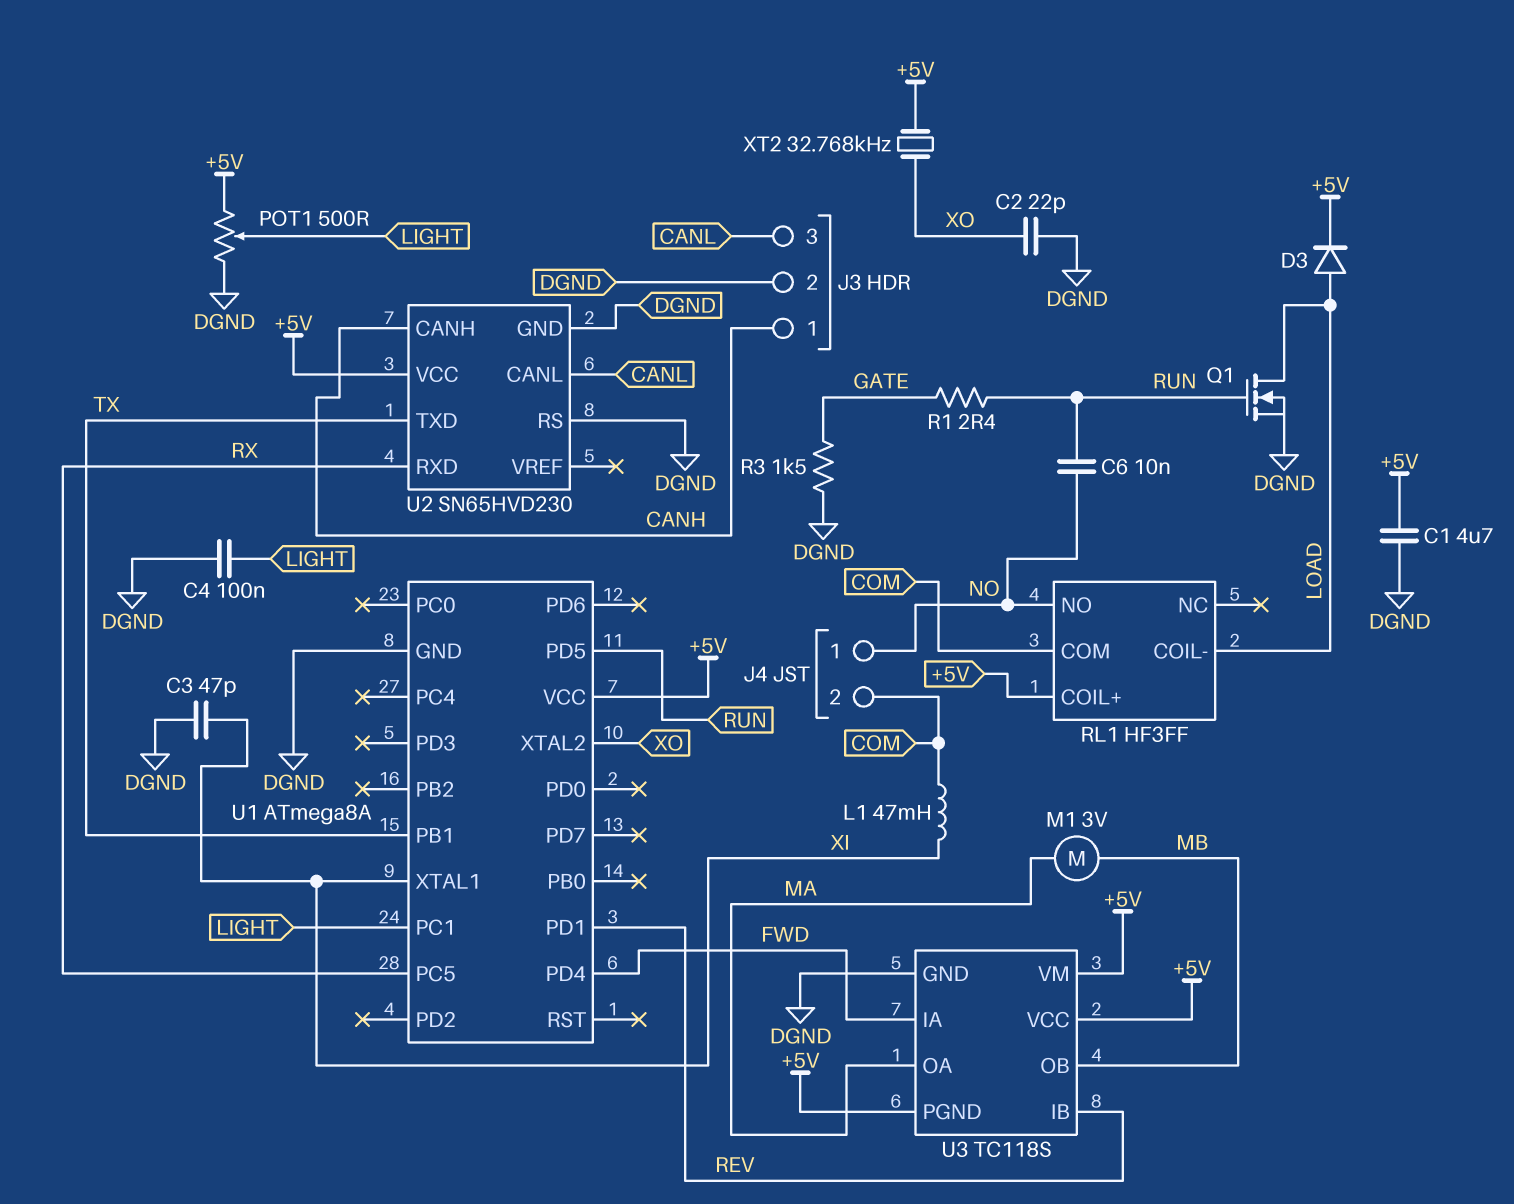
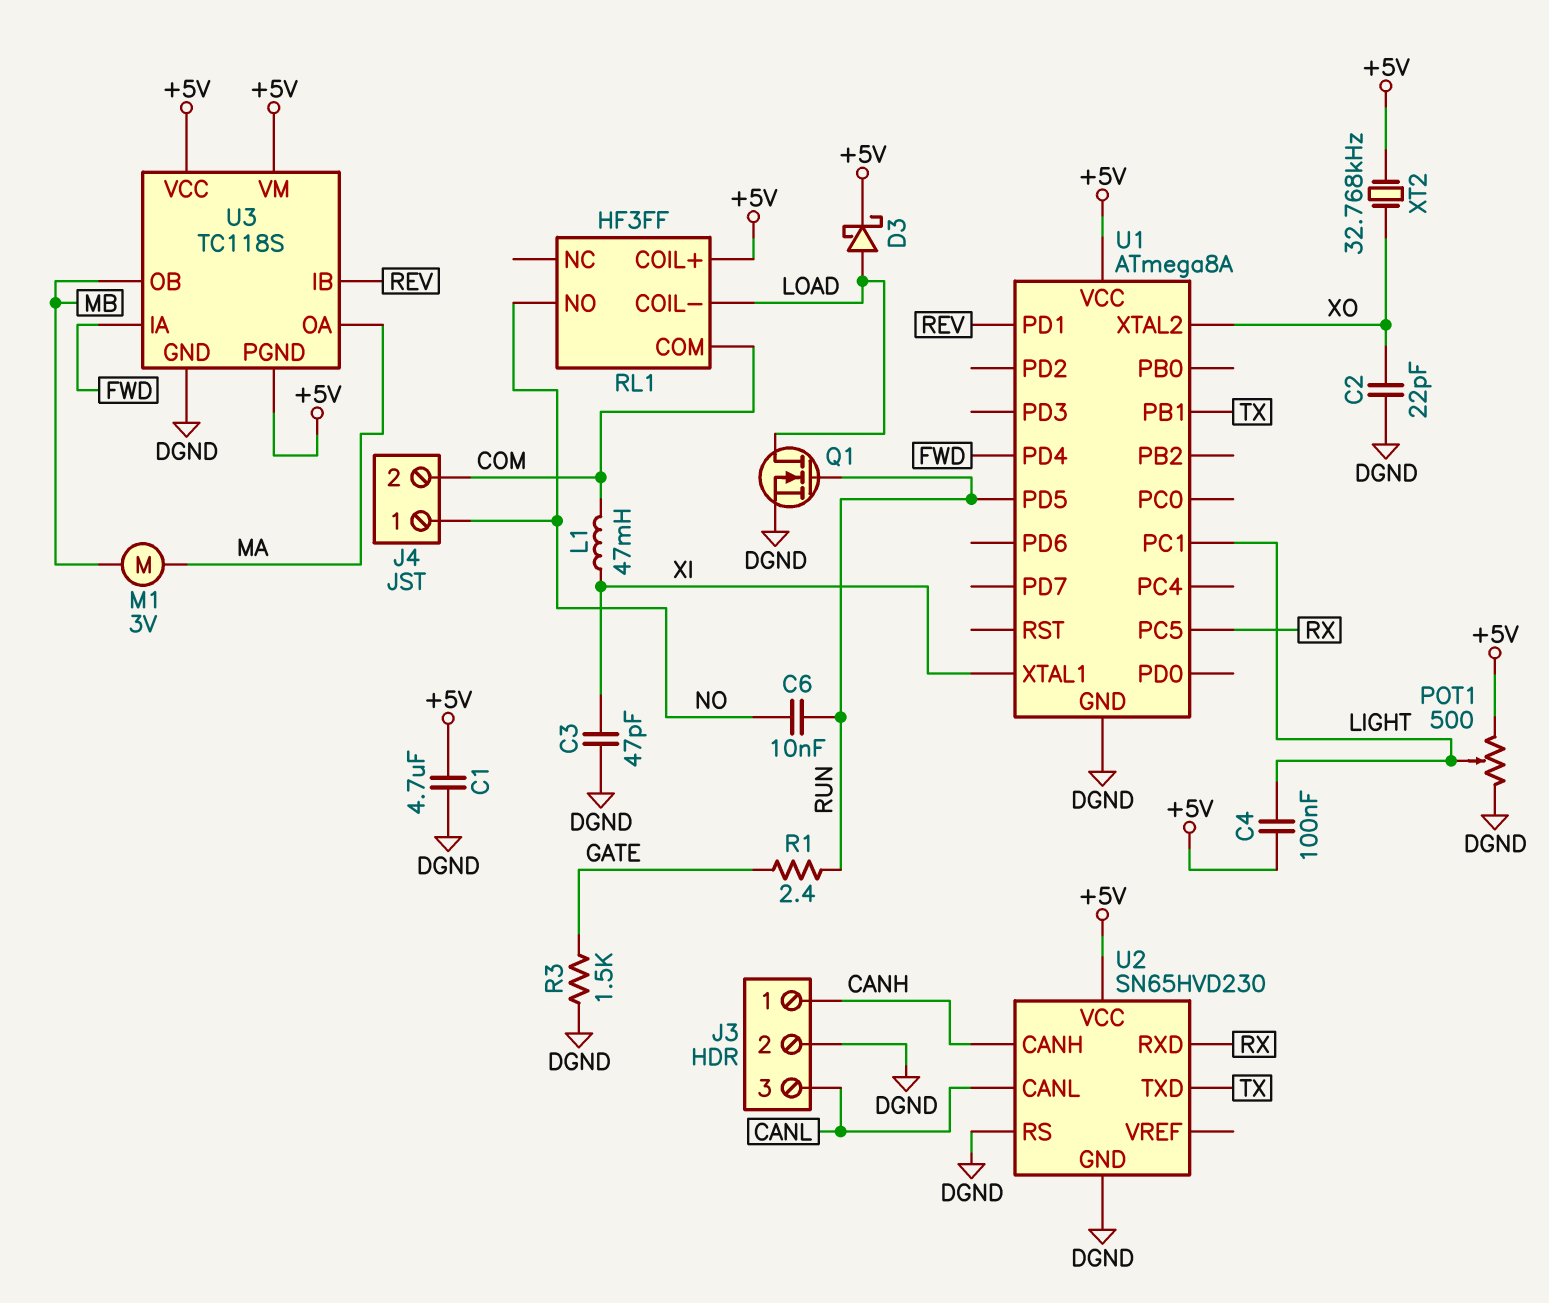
C4: 100nF (DGND, LIGHT) -> 100nF (+5V, LIGHT)
D3: diode (A LOAD, K +5V) -> schottky (A LOAD, K +5V)

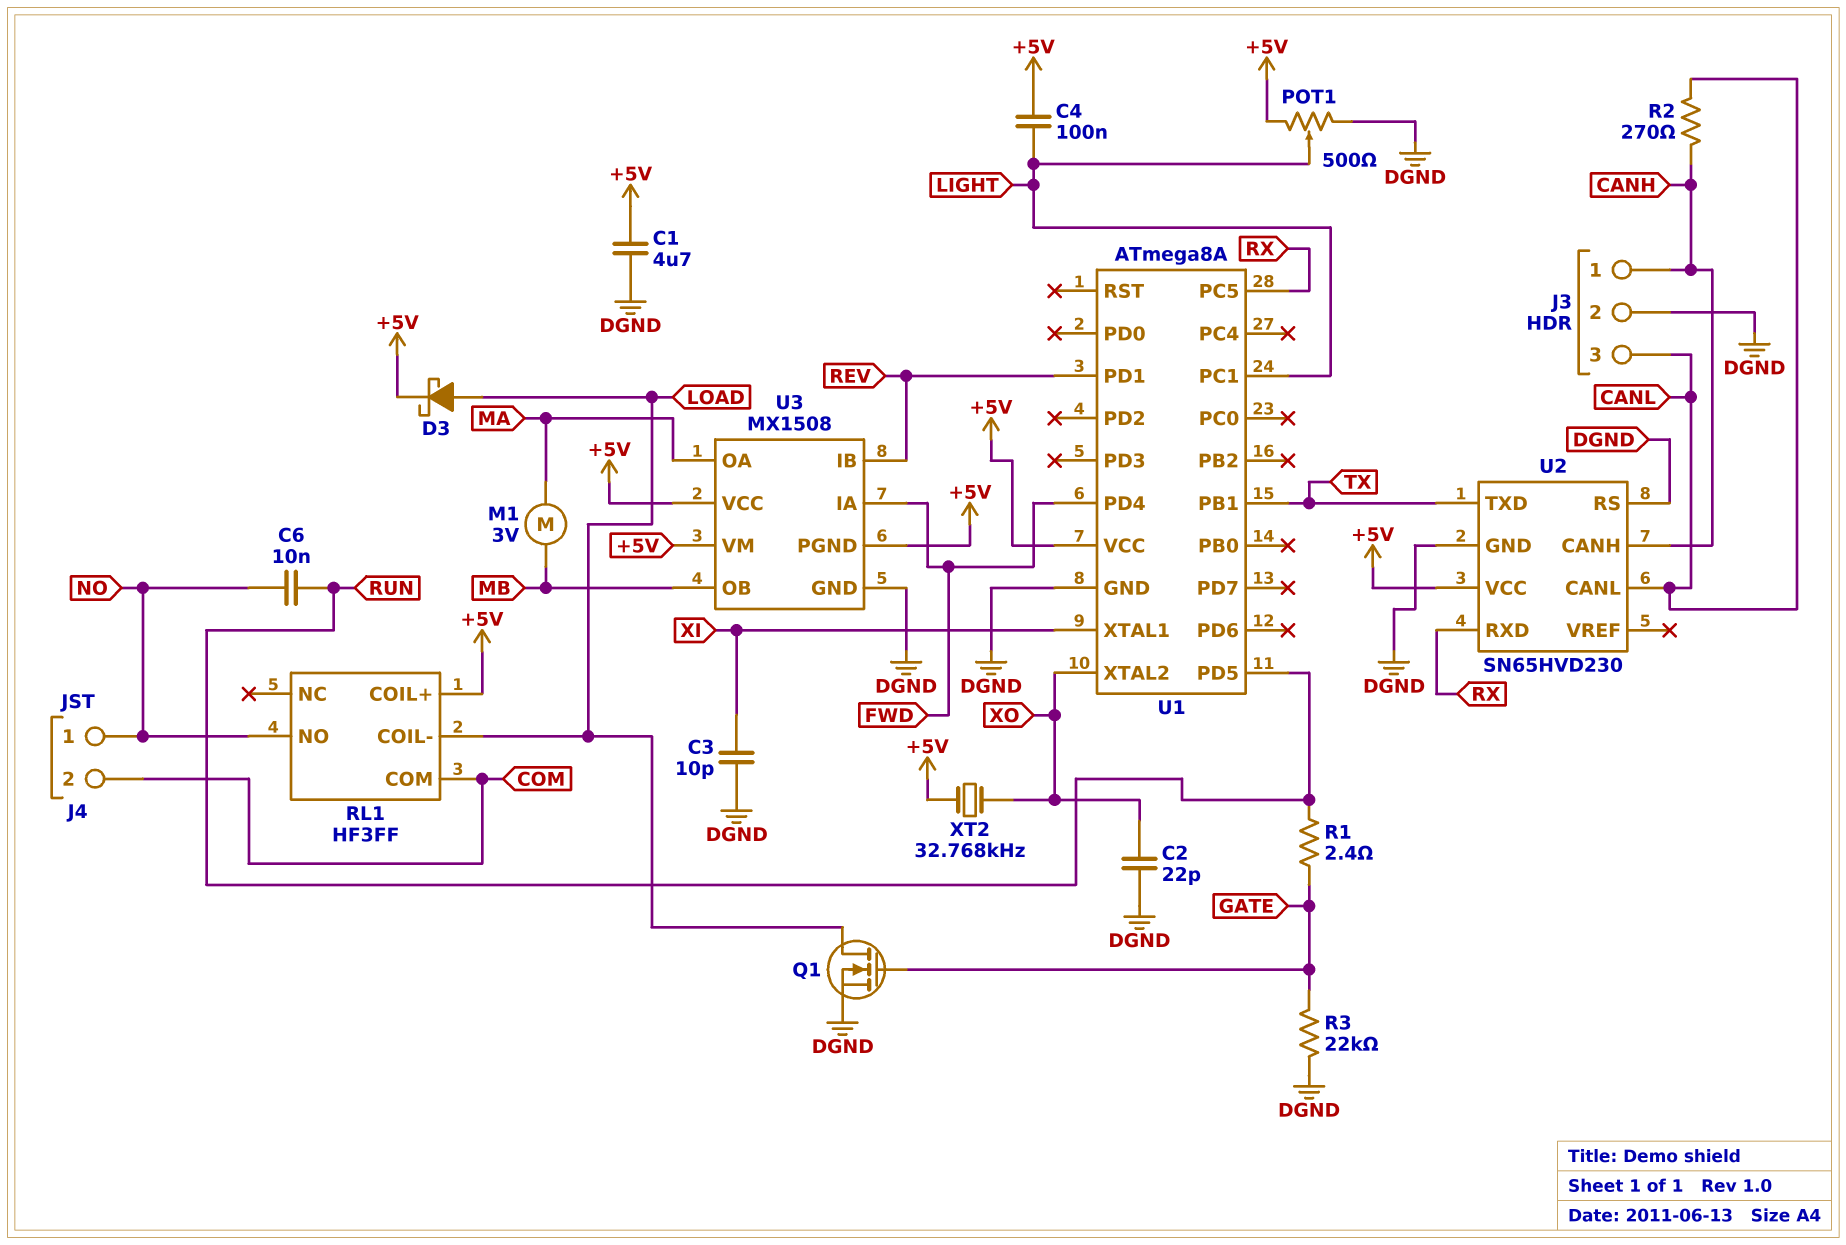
C3: 47pF (DGND, XI) -> 10pF (DGND, XI)
L1: 47mH (COM, XI) -> none
Q1: NMOS (G RUN, D LOAD, S DGND) -> NMOS (G GATE, D LOAD, S DGND)
R2: none -> 270 (CANH, CANL)
R3: 1.5k (DGND, GATE) -> 22k (DGND, GATE)
U3: TC118S -> MX1508

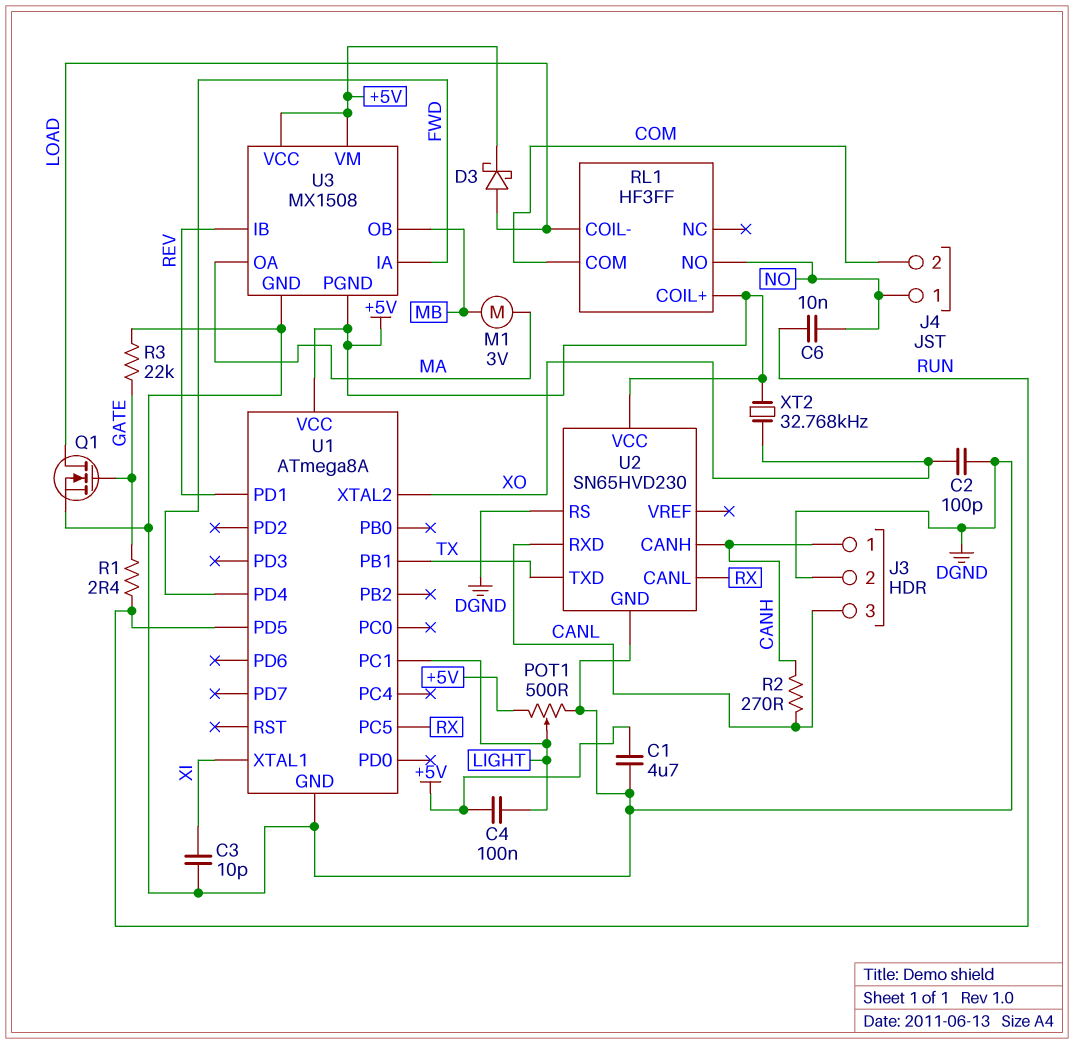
C2: 22pF (DGND, XO) -> 100pF (DGND, XO)
U2 pin CANL: CANL -> RX
U2 pin RXD: RX -> CANL

